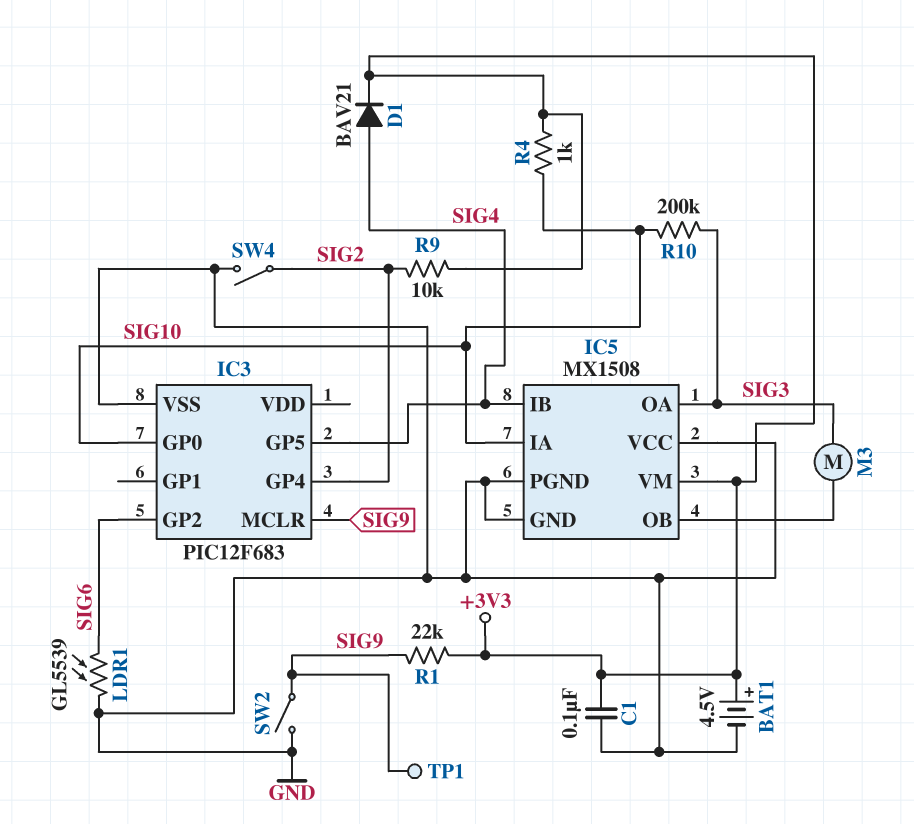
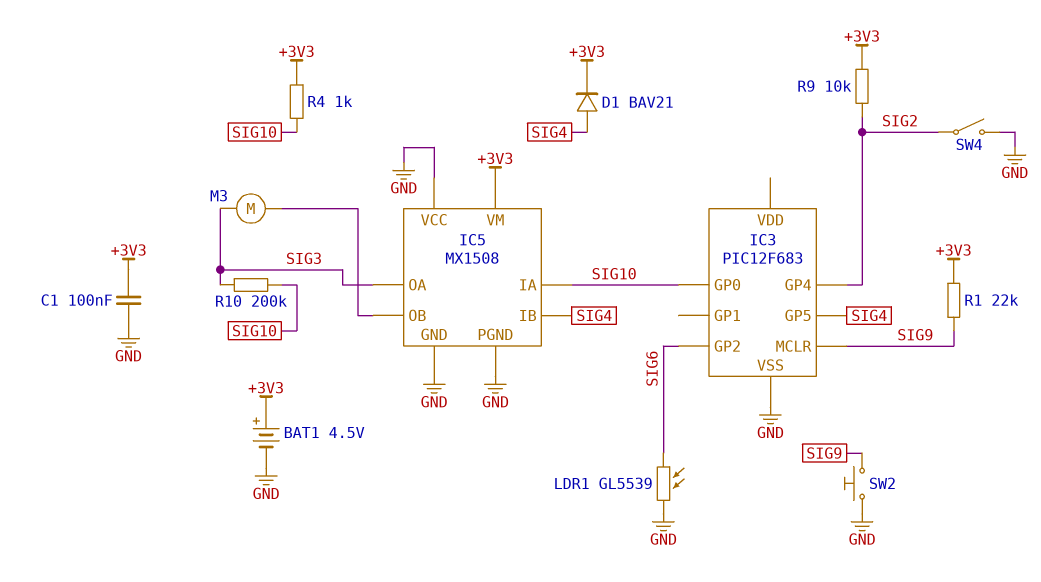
SW2: switch (GND, SIG9) -> button (GND, SIG9)
TP1: test point (SIG9) -> none

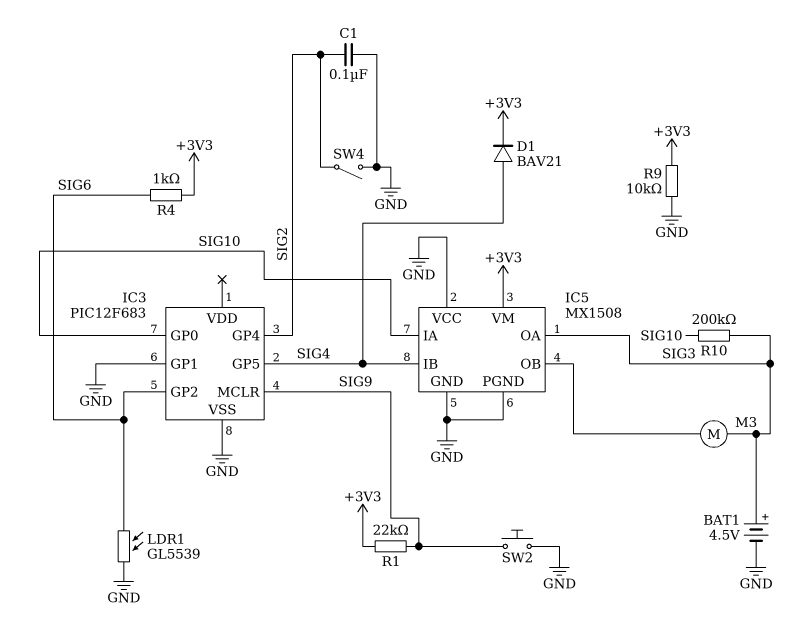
BAT1: 4.5V (plus +3V3, minus GND) -> 4.5V (plus SIG3, minus GND)
C1: 100nF (+3V3, GND) -> 100nF (GND, SIG2)
IC3 pin GP1: none -> GND
R4: 1k (+3V3, SIG10) -> 1k (+3V3, SIG6)
R9: 10k (+3V3, SIG2) -> 10k (+3V3, GND)

